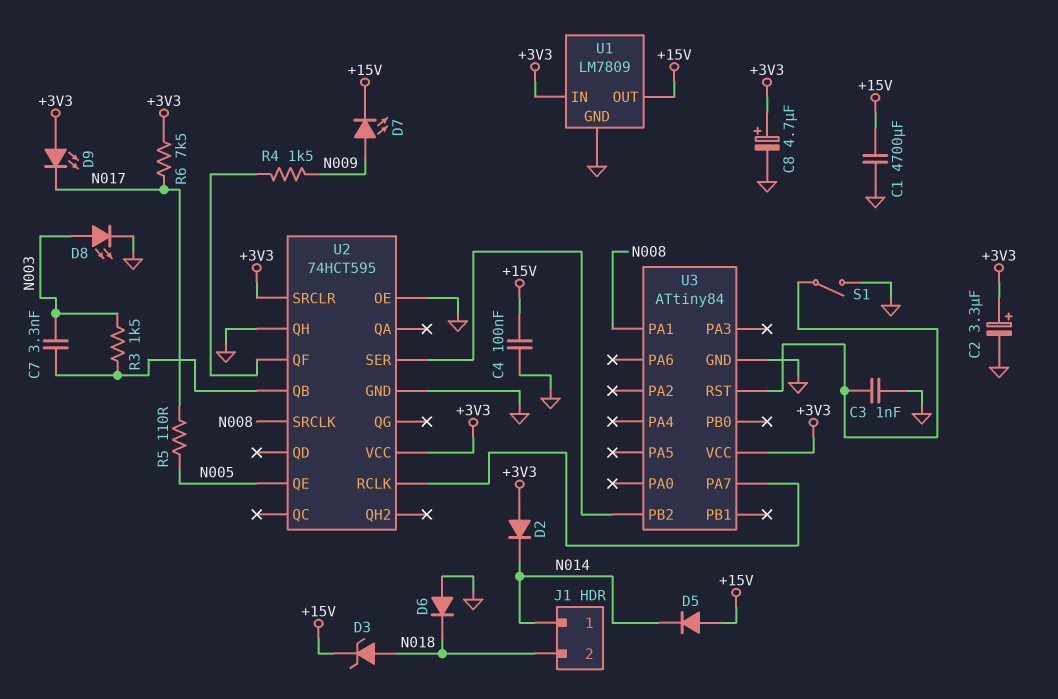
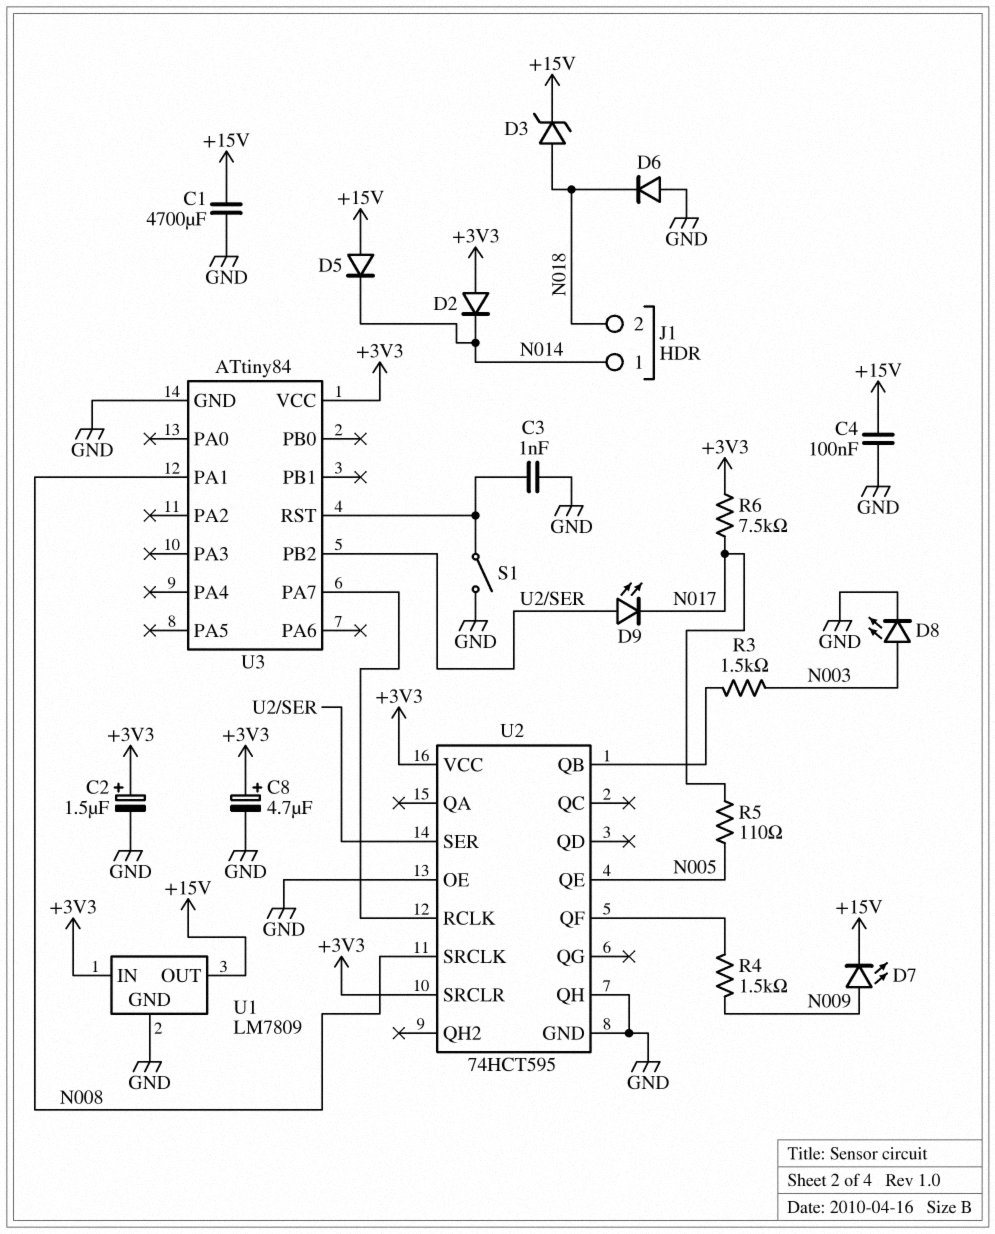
C2: 3.3uF (plus +3V3, minus GND) -> 1.5uF (plus +3V3, minus GND)
C7: 3.3nF (N003, U2/QB) -> none
D9: LED (A +3V3, K N017) -> LED (A U2/SER, K N017)

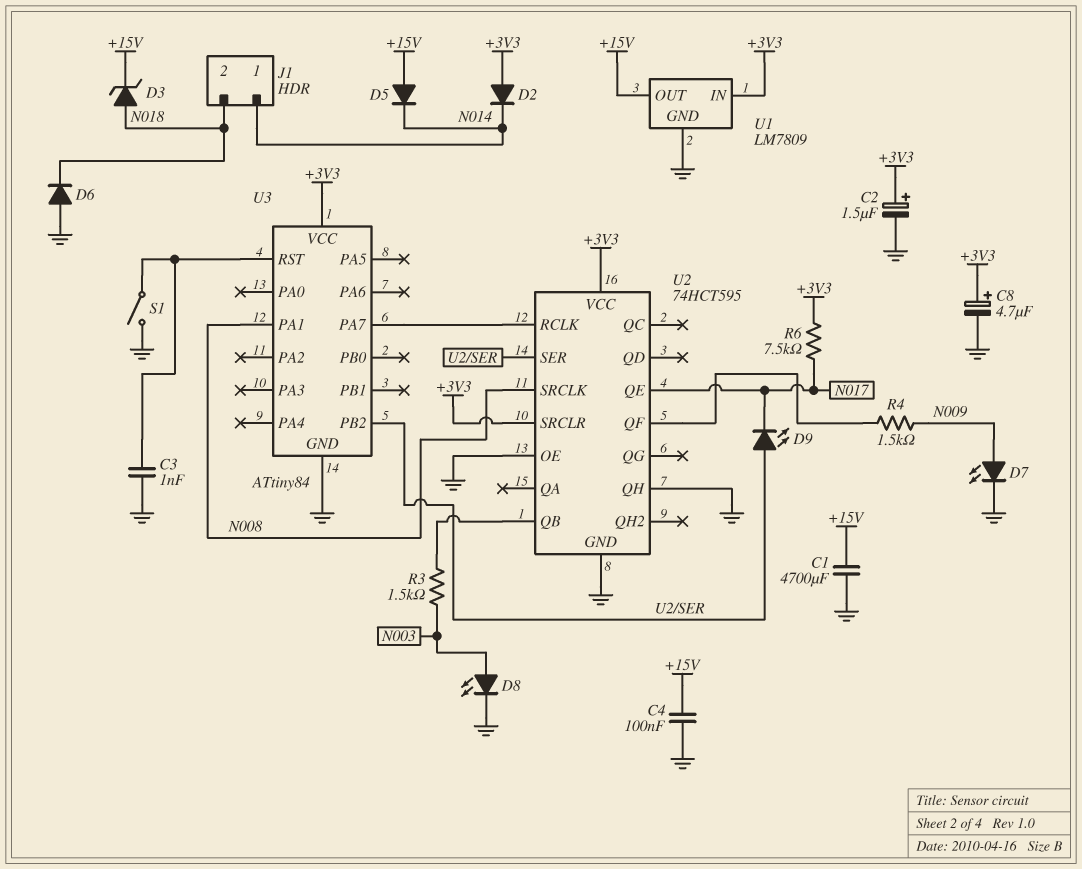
D7: LED (A N009, K +15V) -> LED (A N009, K GND)
R5: 110 (N005, N017) -> none
U2 pin QE: N005 -> N017

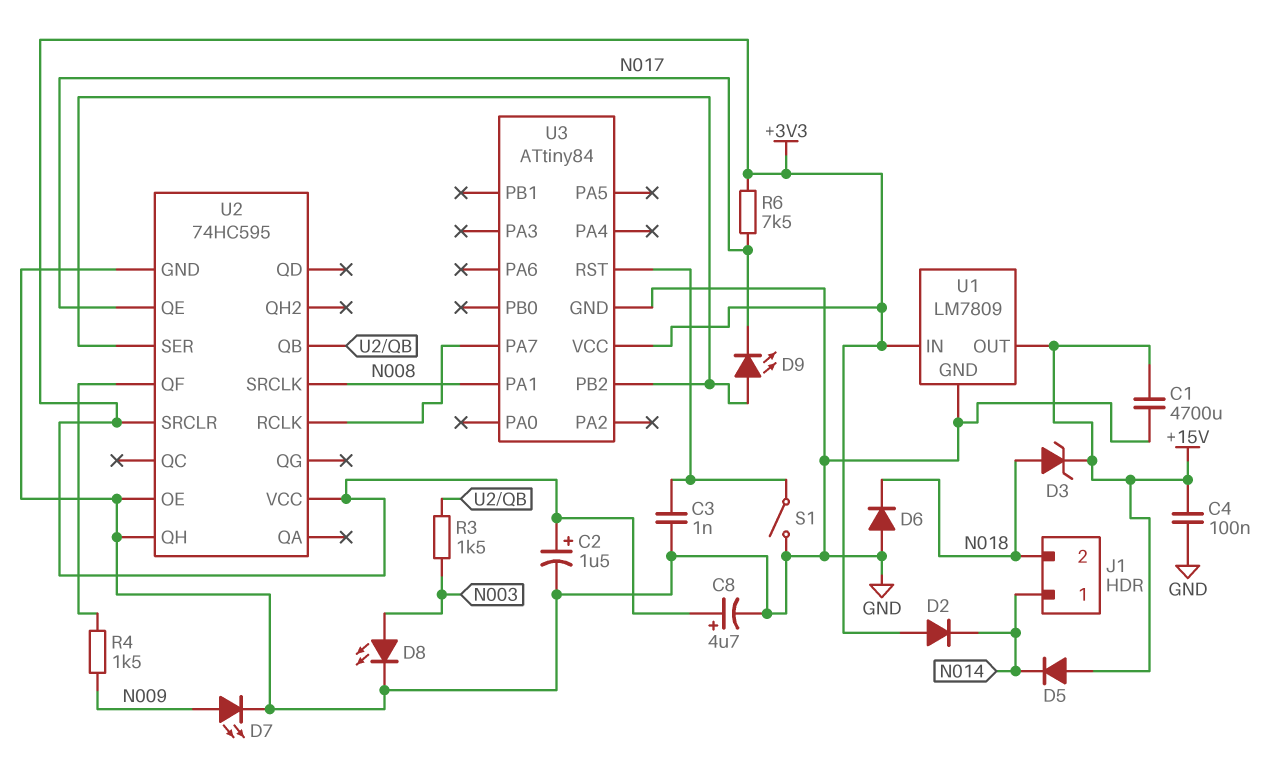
U2: 74HCT595 -> 74HC595

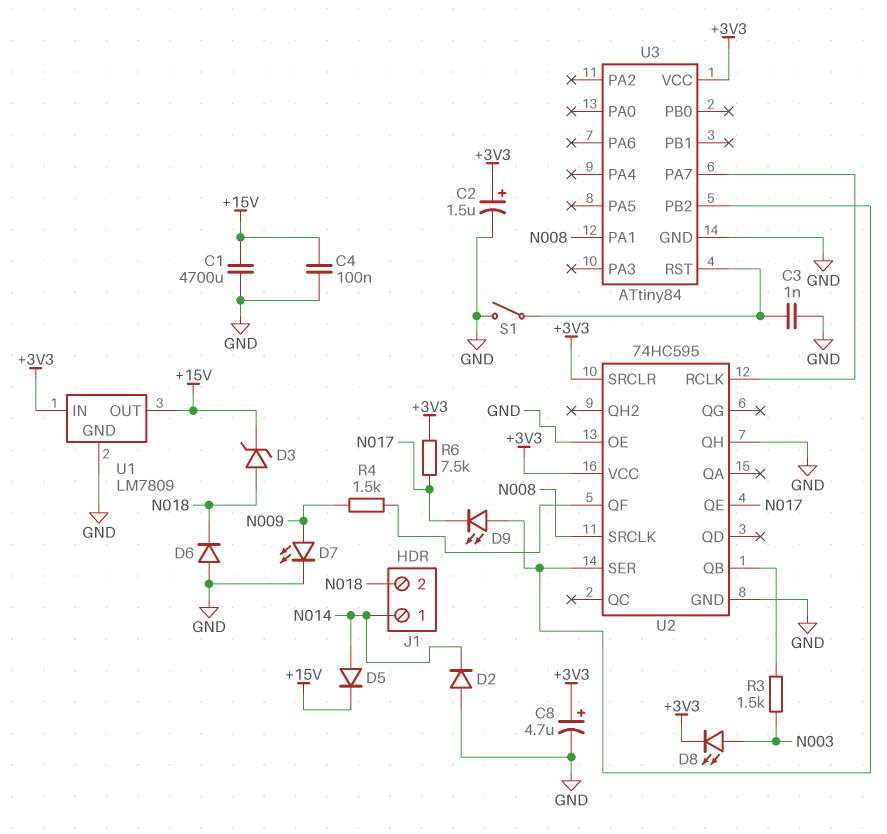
D2: diode (A +3V3, K N014) -> diode (A GND, K N014)
D5: diode (A +15V, K N014) -> diode (A N014, K +15V)
D8: LED (A N003, K GND) -> LED (A N003, K +3V3)

